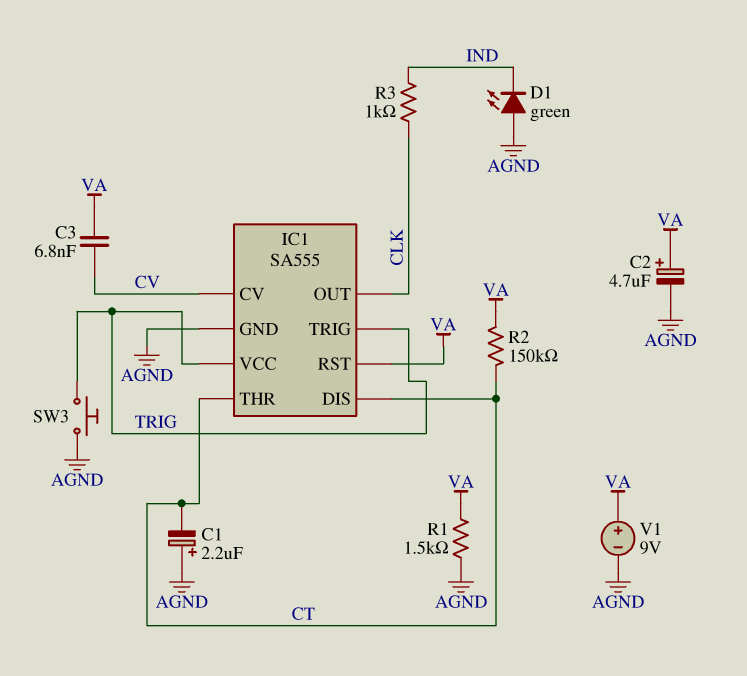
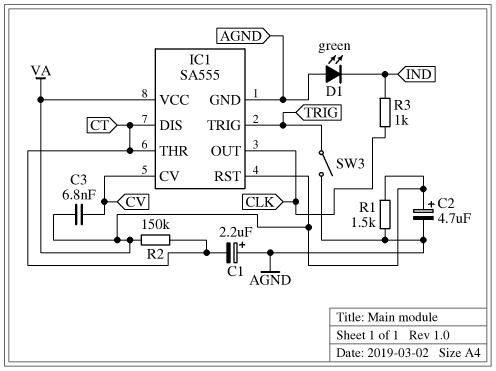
IC1 pin VCC: TRIG -> VA
SW3: button (AGND, TRIG) -> switch (AGND, TRIG)
V1: 9V (plus VA, minus AGND) -> none

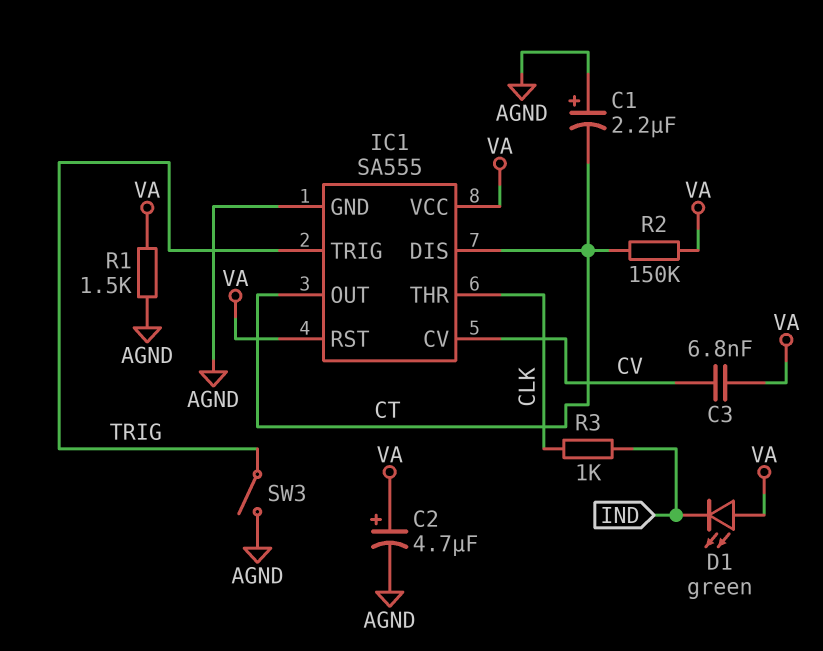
D1: LED green (A AGND, K IND) -> LED green (A VA, K IND)
IC1 pin OUT: CLK -> CT
IC1 pin THR: CT -> CLK

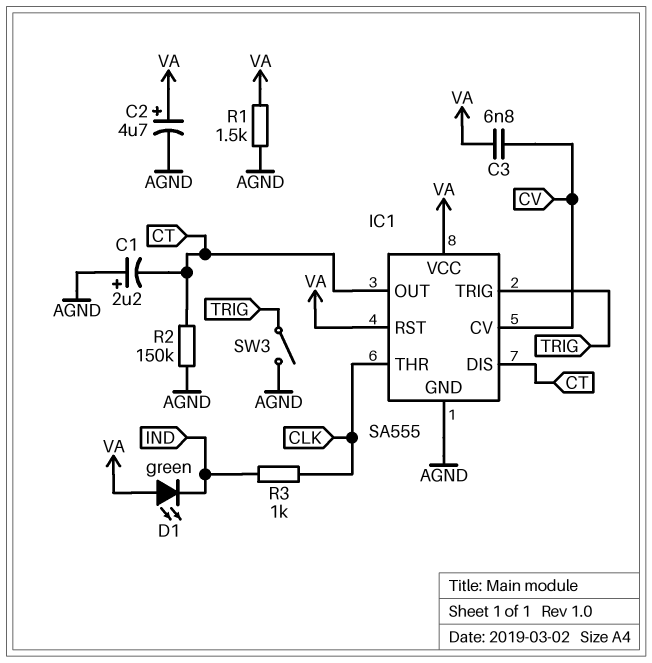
R2: 150k (CT, VA) -> 150k (AGND, CT)

